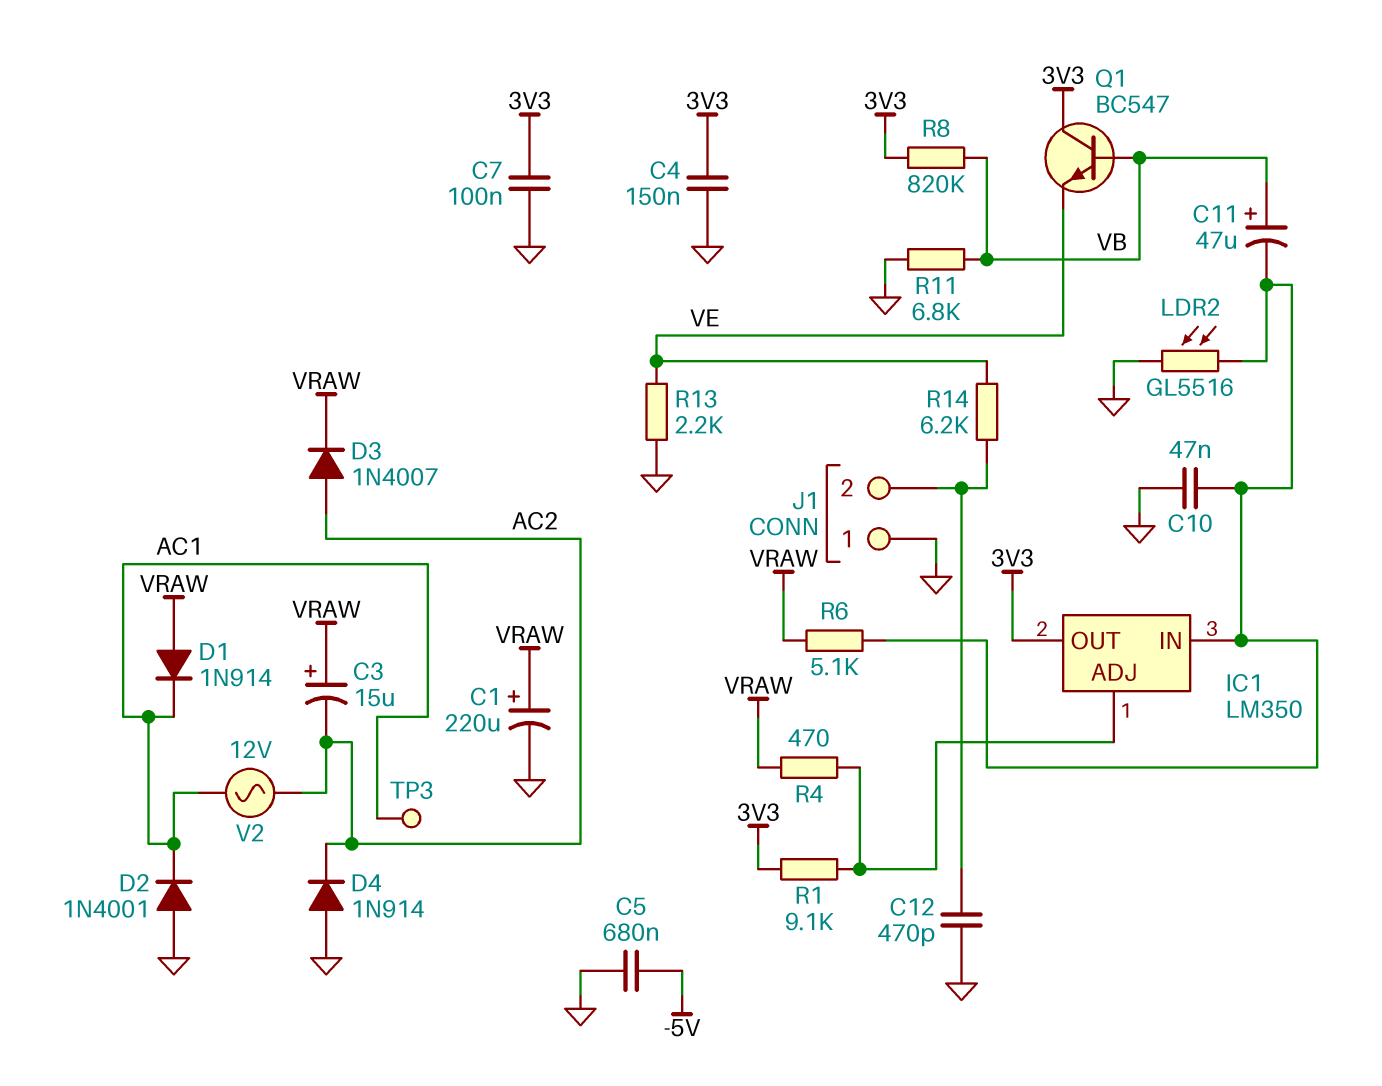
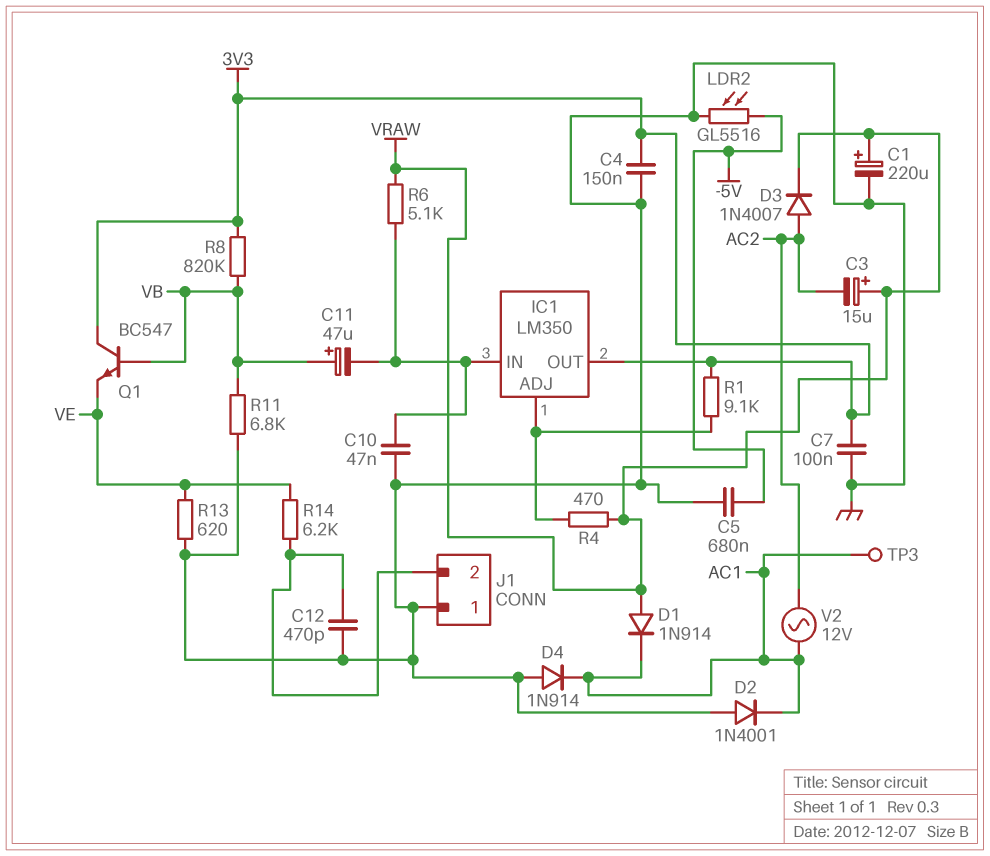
D4: diode 1N914 (A GND, K AC2) -> diode 1N914 (A GND, K AC1)
LDR2: GL5516 (GND, IC1/IN) -> GL5516 (-5V, GND)
R13: 2.2k (GND, VE) -> 620 (GND, VE)

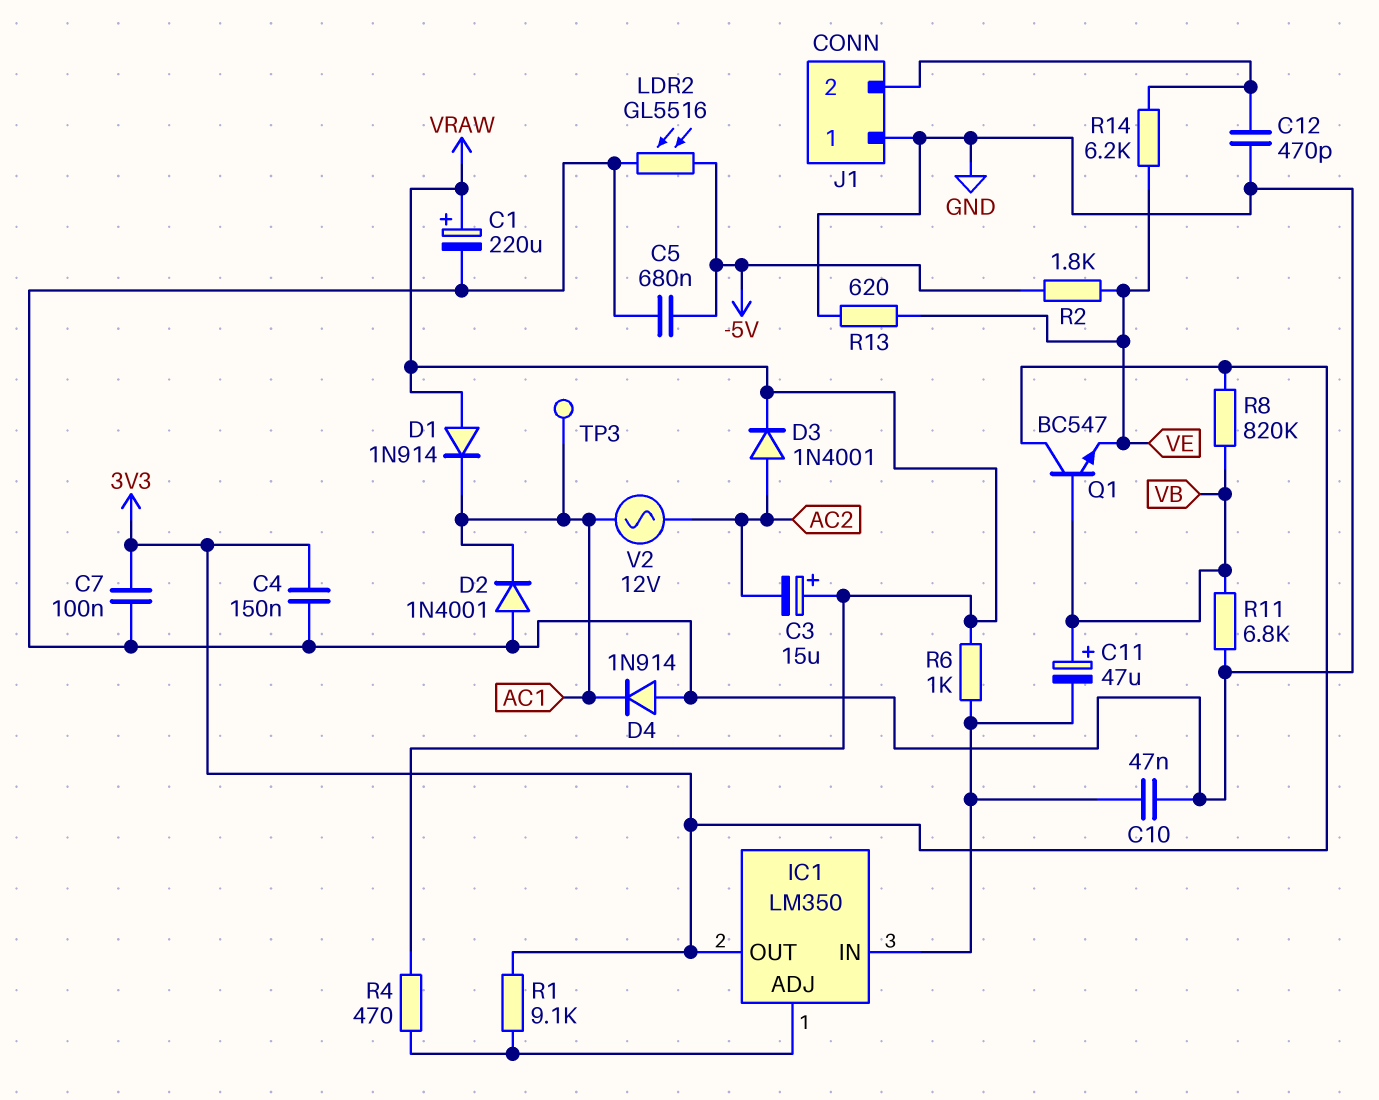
D3: diode 1N4007 (A AC2, K VRAW) -> diode 1N4001 (A AC2, K VRAW)
R2: none -> 1.8k (-5V, VE)
R6: 5.1k (IC1/IN, VRAW) -> 1k (IC1/IN, VRAW)

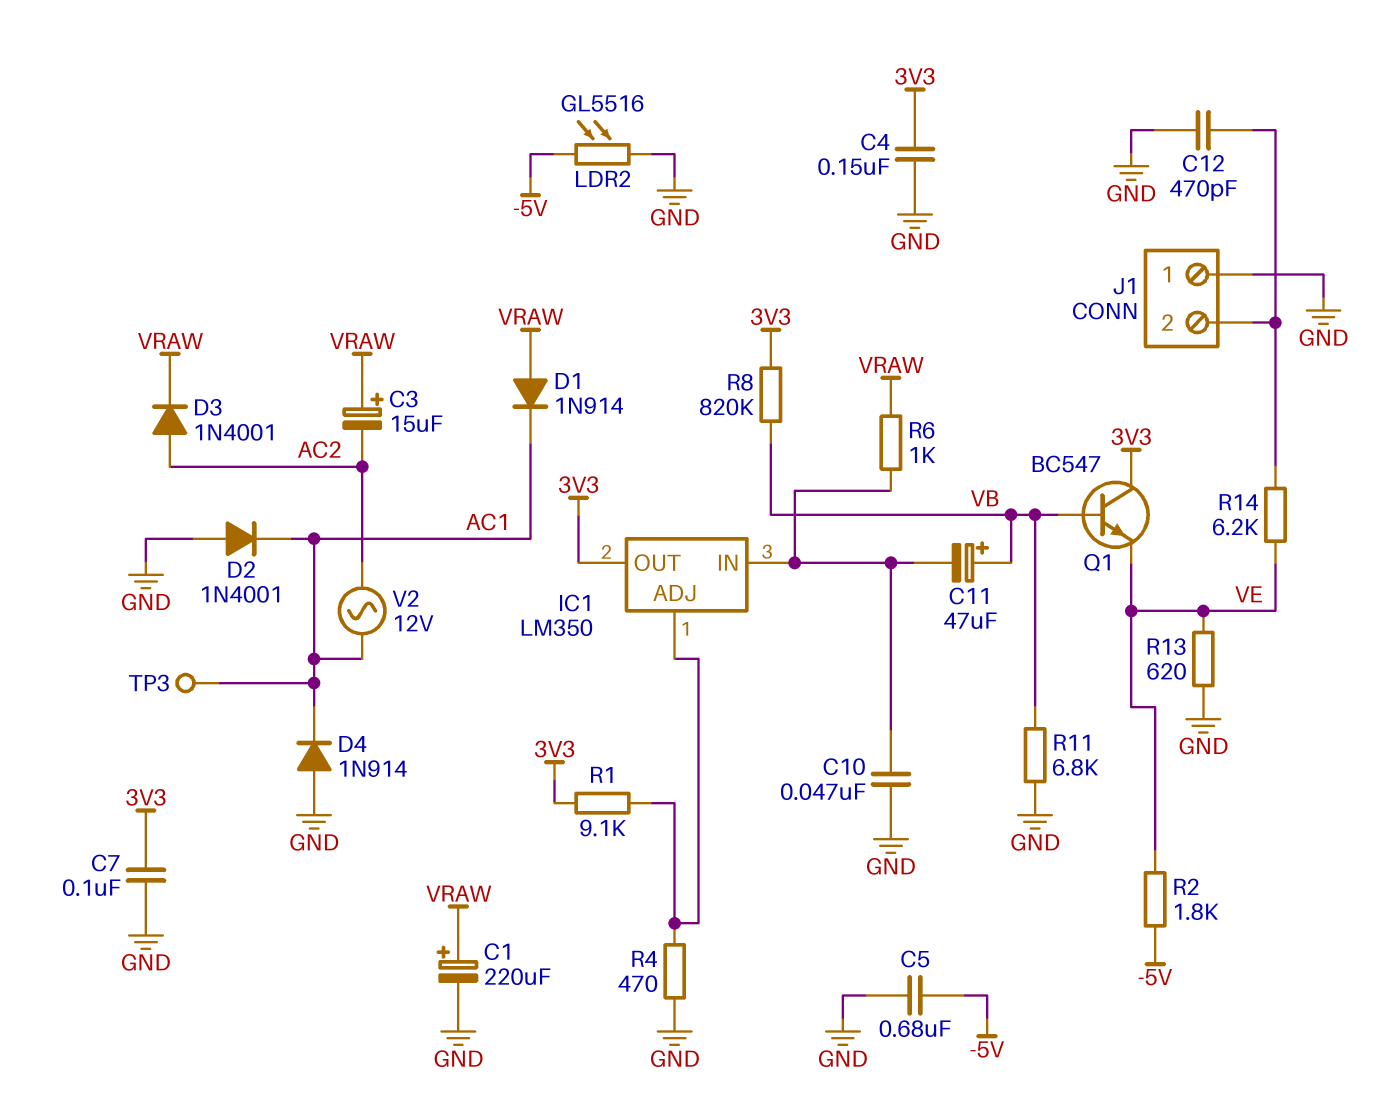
R4: 470 (IC1/ADJ, VRAW) -> 470 (GND, IC1/ADJ)

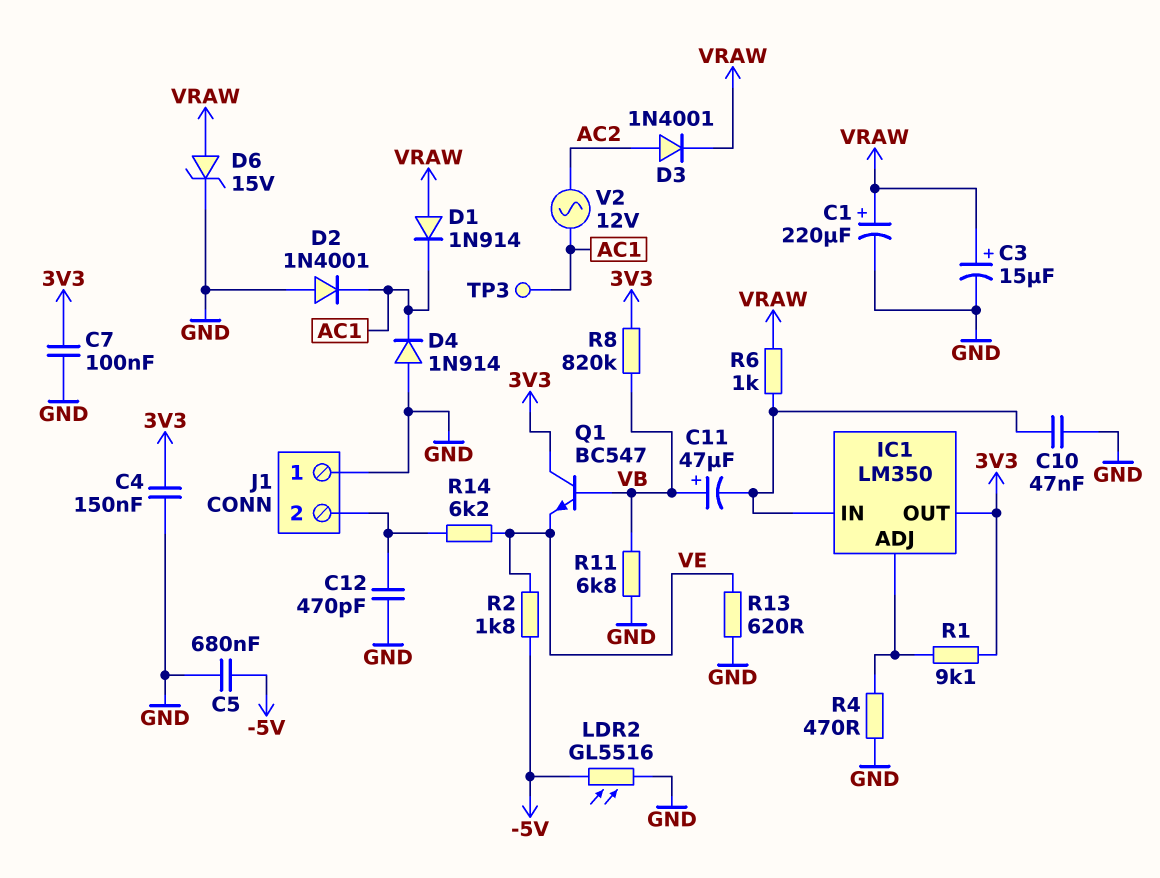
C3: 15uF (plus VRAW, minus AC2) -> 15uF (plus VRAW, minus GND)
D6: none -> zener 15V (A VRAW, K GND)

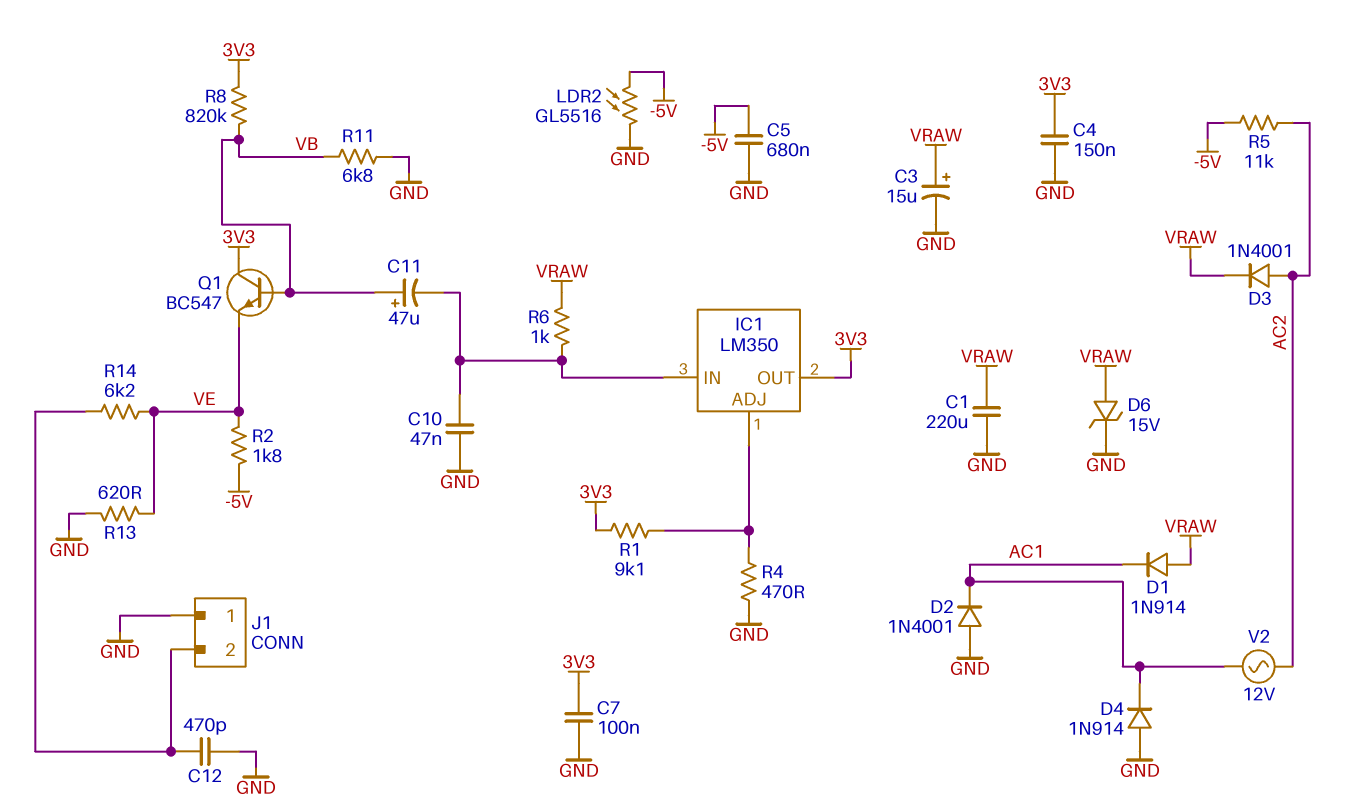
C1: 220uF (plus VRAW, minus GND) -> 220uF (GND, VRAW)
R5: none -> 11k (-5V, AC2)
TP3: test point (AC1) -> none

